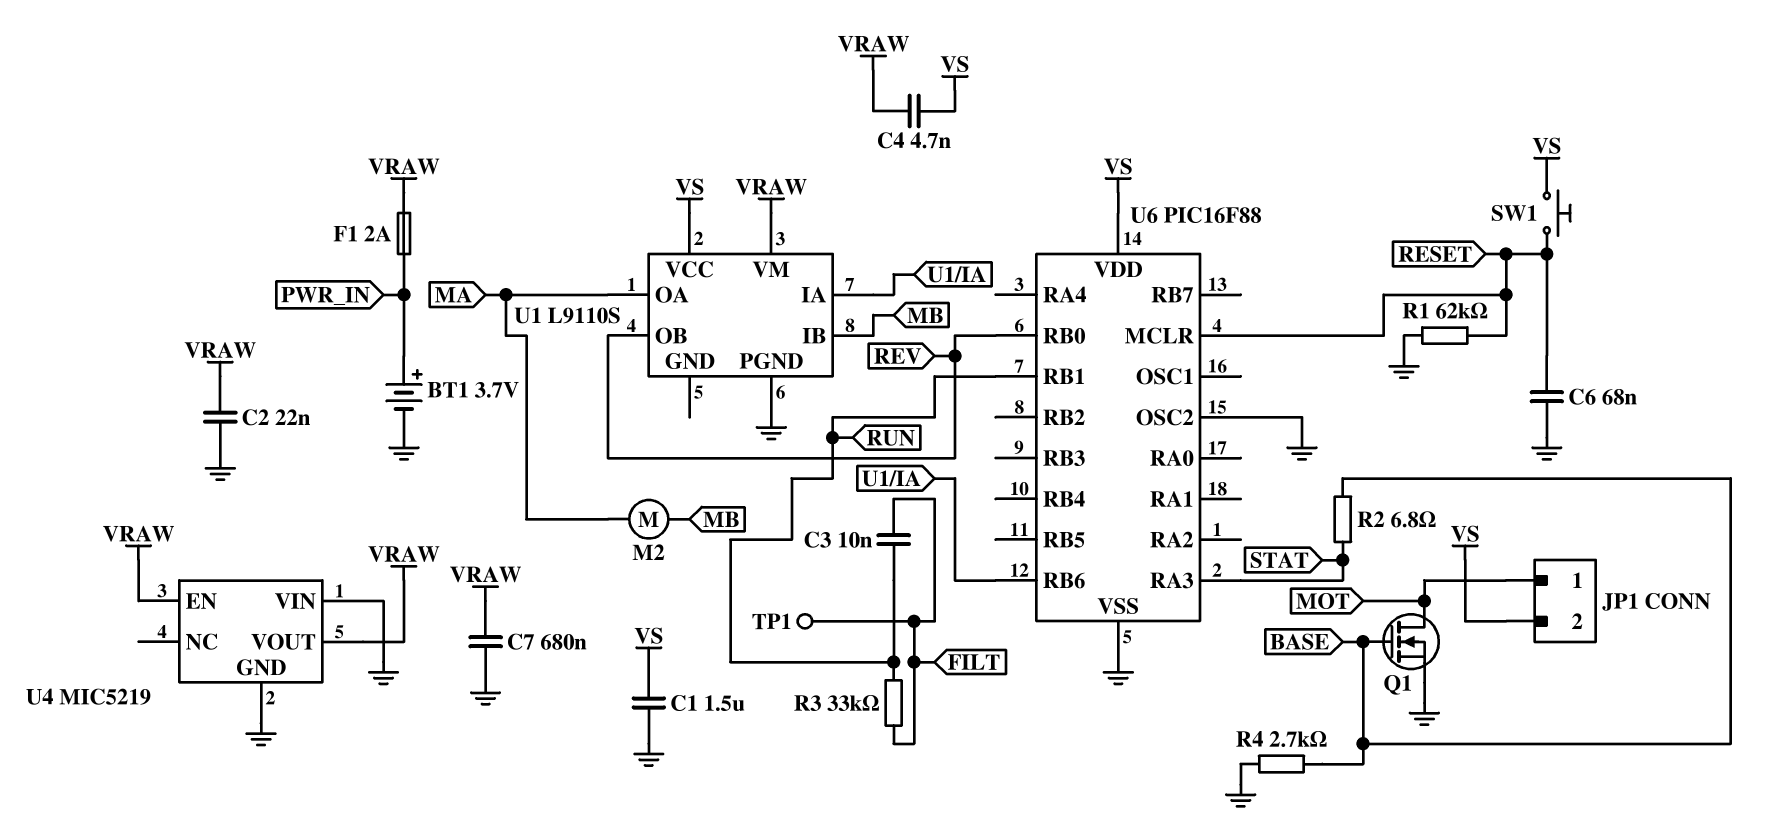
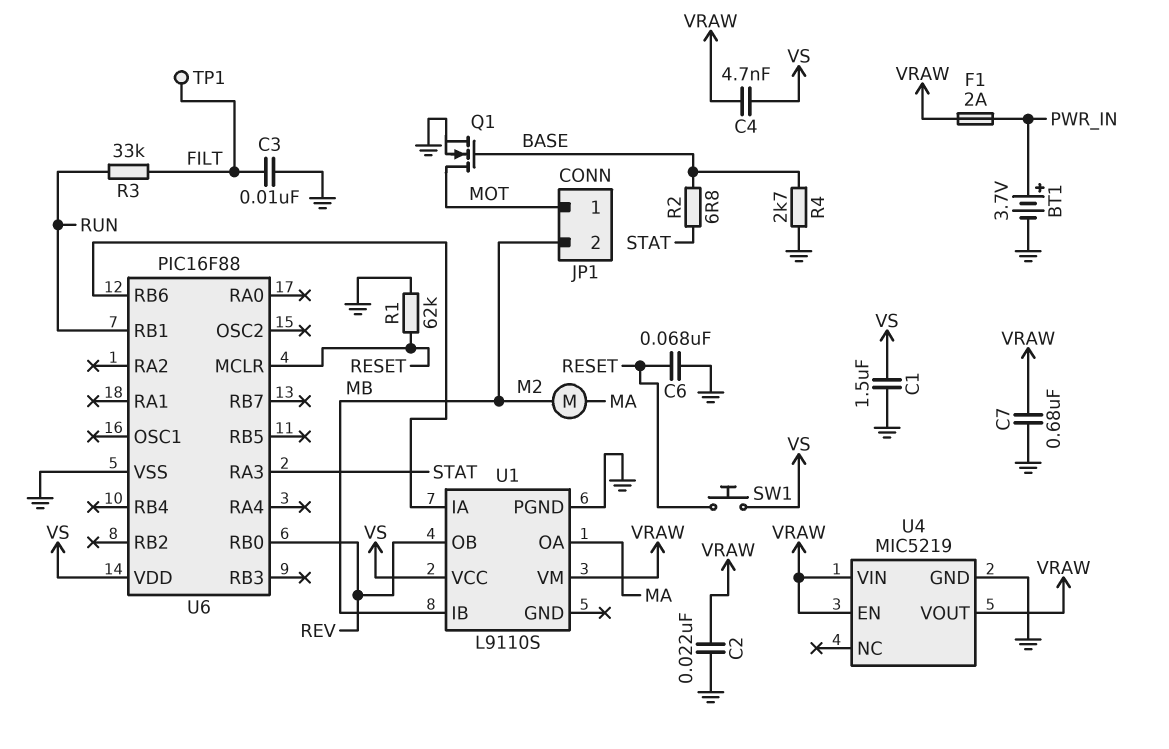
C3: 10nF (FILT, RUN) -> 10nF (FILT, GND)
JP1 pin 2: VS -> MB
U4 pin VIN: GND -> VRAW
U6 pin OSC2: GND -> none

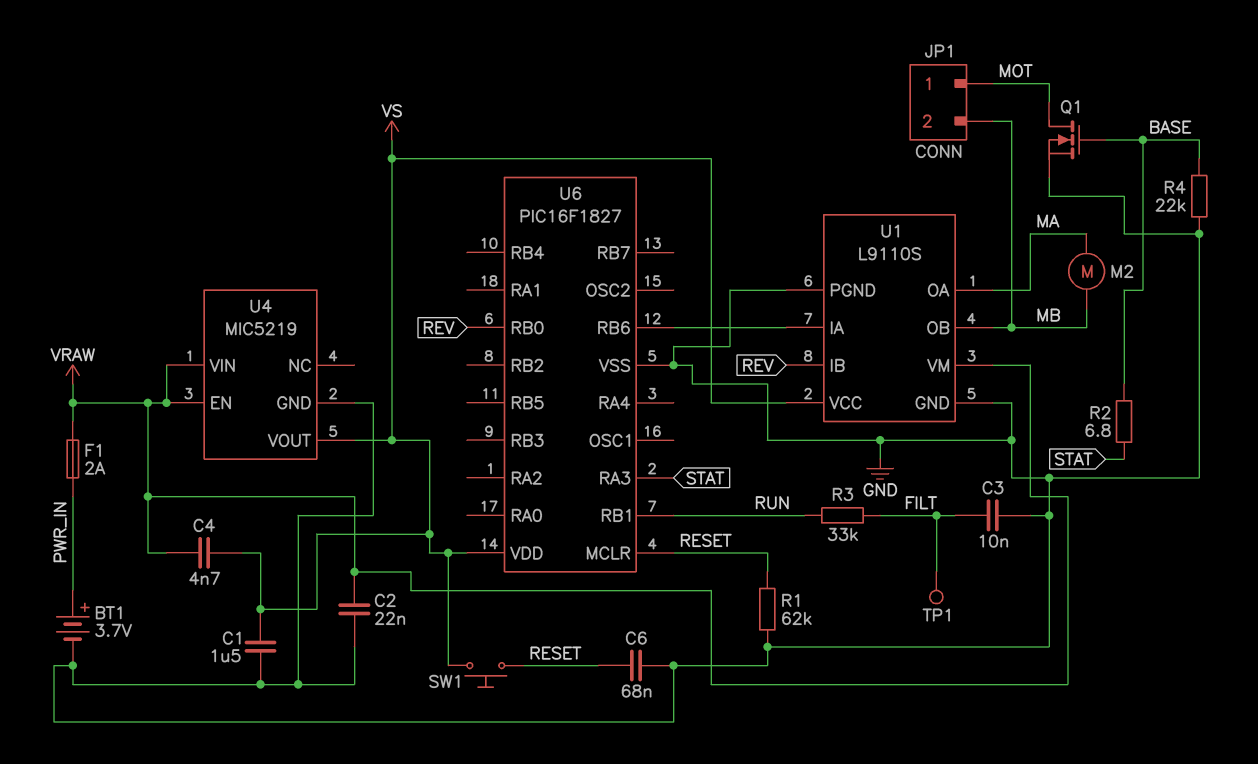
C7: 680nF (GND, VRAW) -> none
R4: 2.7k (BASE, GND) -> 22k (BASE, GND)
U1 pin GND: none -> GND
U1 pin IB: MB -> REV
U1 pin OB: REV -> MB
U4 pin VOUT: VRAW -> VS
U6: PIC16F88 -> PIC16F1827

